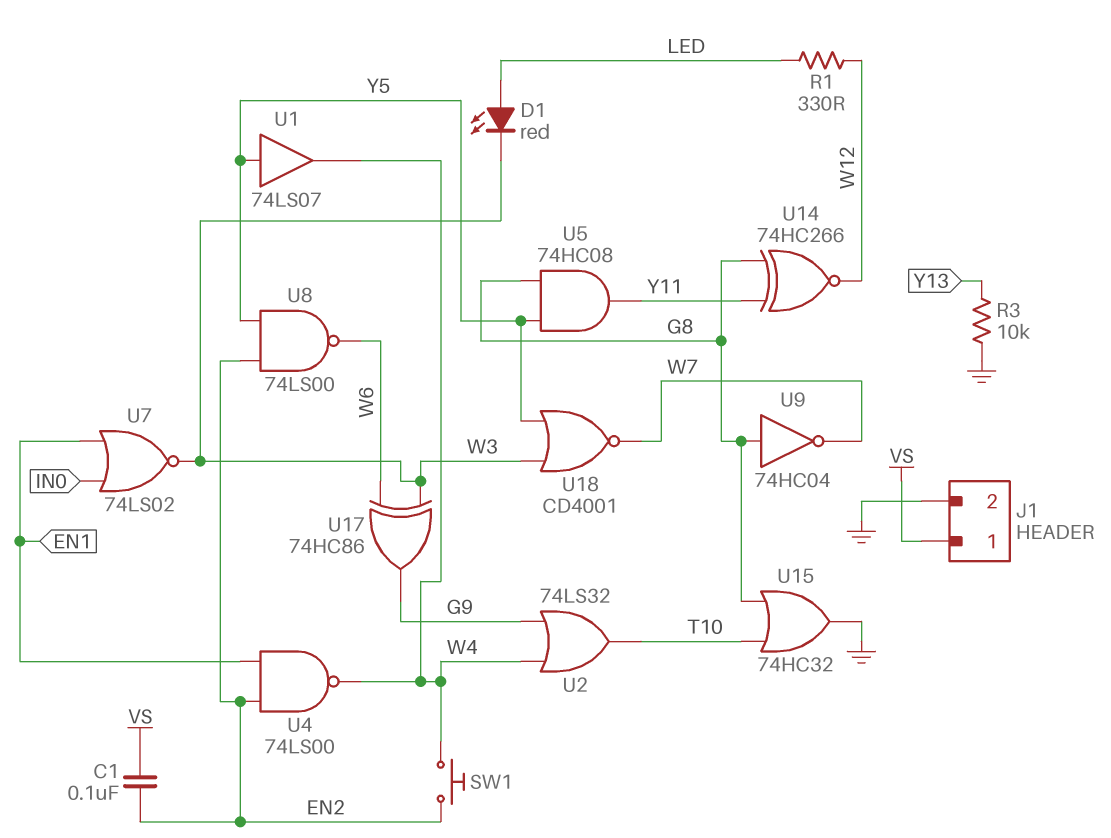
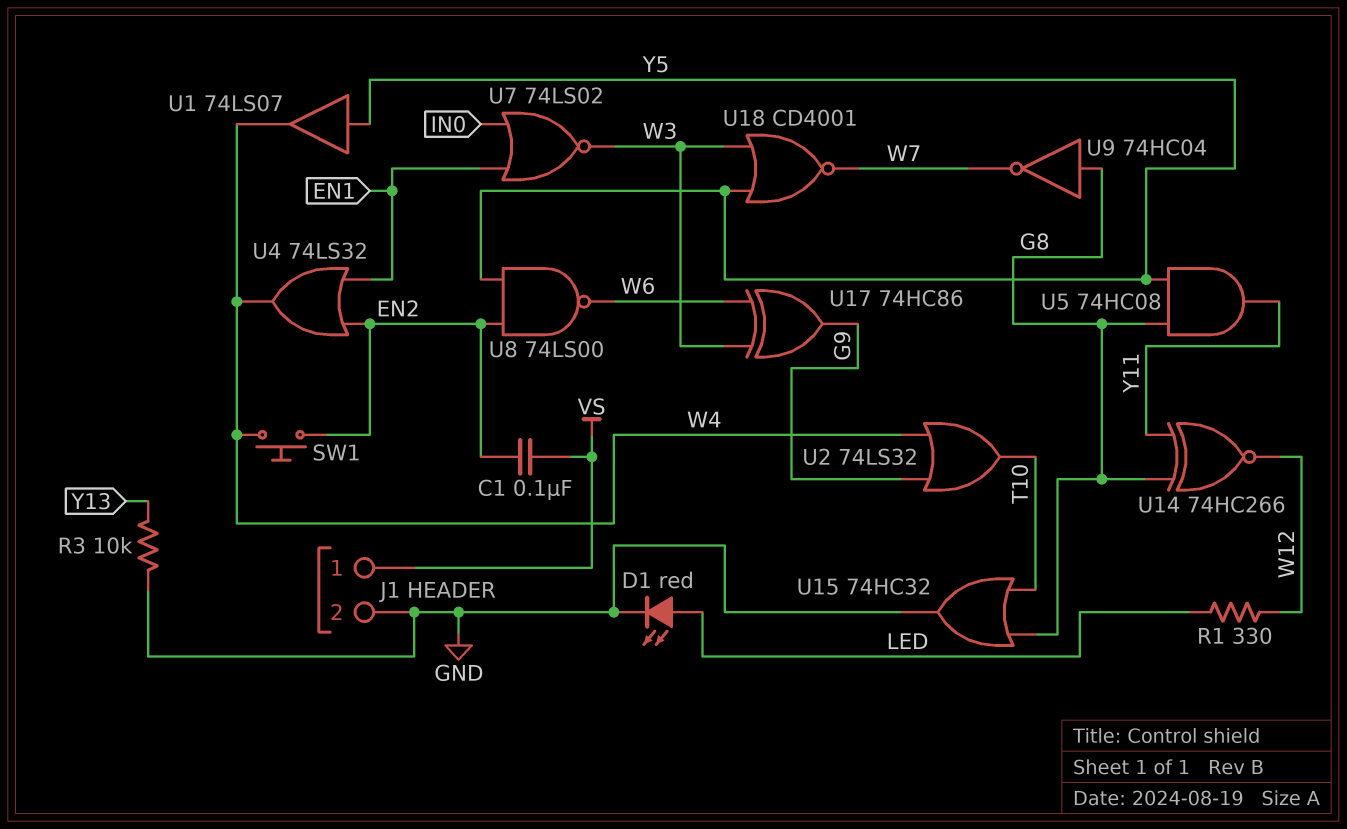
D1: LED red (A LED, K W3) -> LED red (A LED, K GND)
U4: NAND 74LS00 (in EN1, in EN2, out W4) -> OR 74LS32 (in EN1, in EN2, out W4)

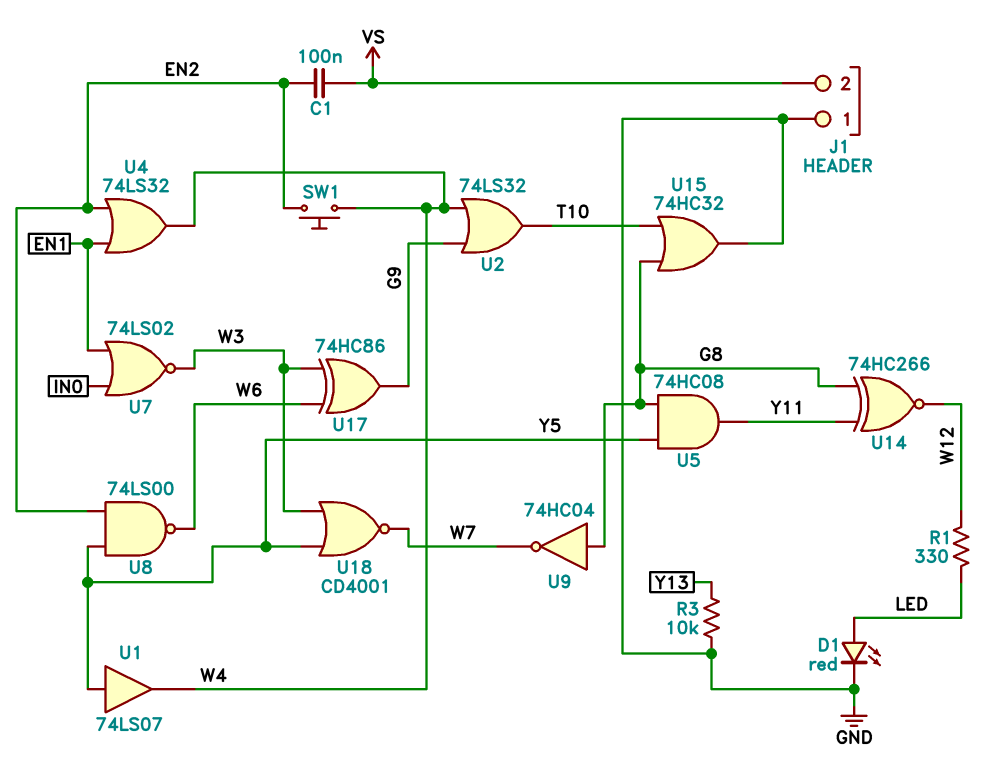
J1 pin 1: VS -> GND
J1 pin 2: GND -> VS

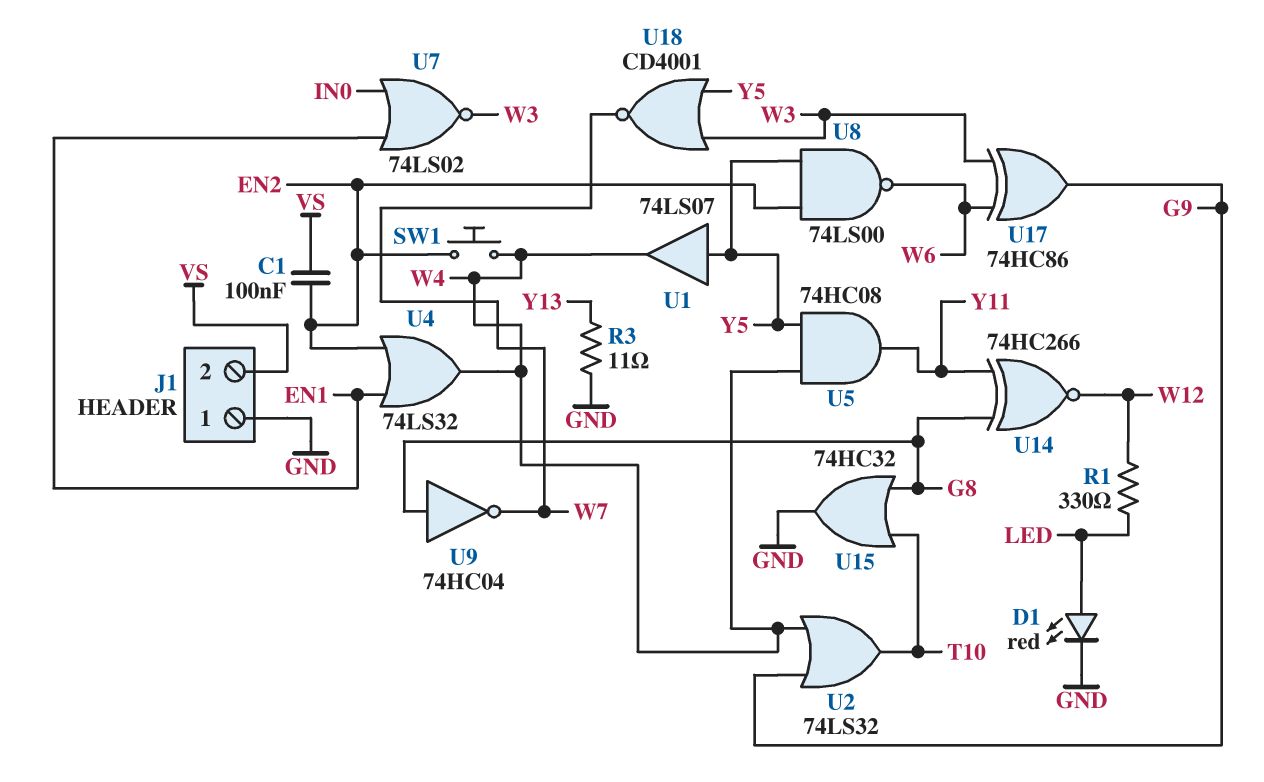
R3: 10k (GND, Y13) -> 11 (GND, Y13)
U5: AND 74HC08 (in G8, in Y5, out Y11) -> AND 74HC08 (in W4, in Y5, out Y11)

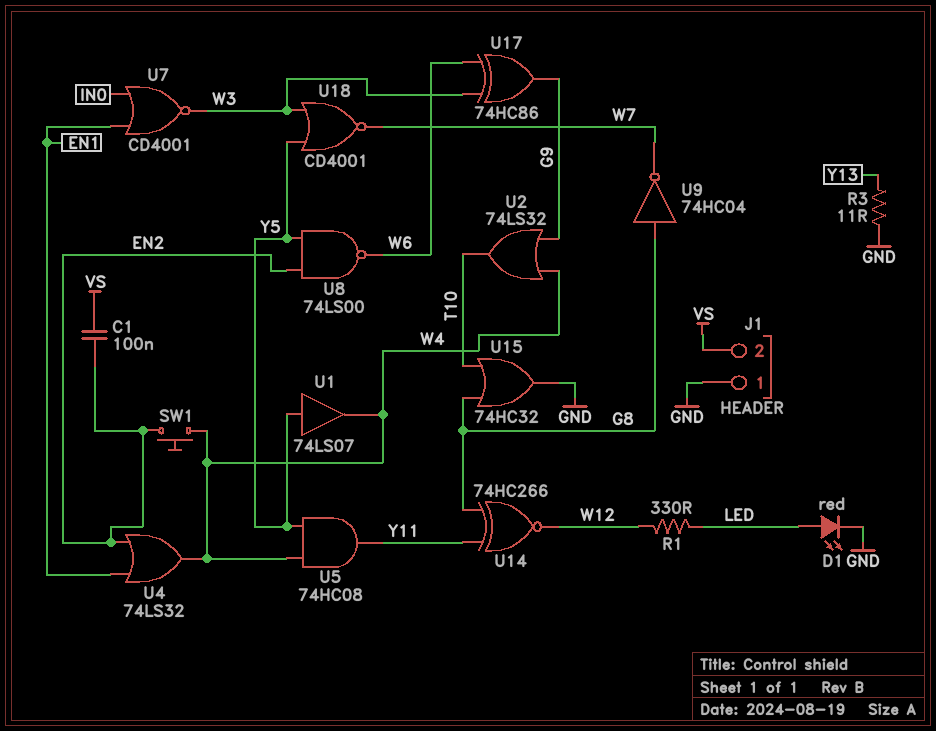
U7: NOR 74LS02 (in EN1, in IN0, out W3) -> NOR CD4001 (in EN1, in IN0, out W3)

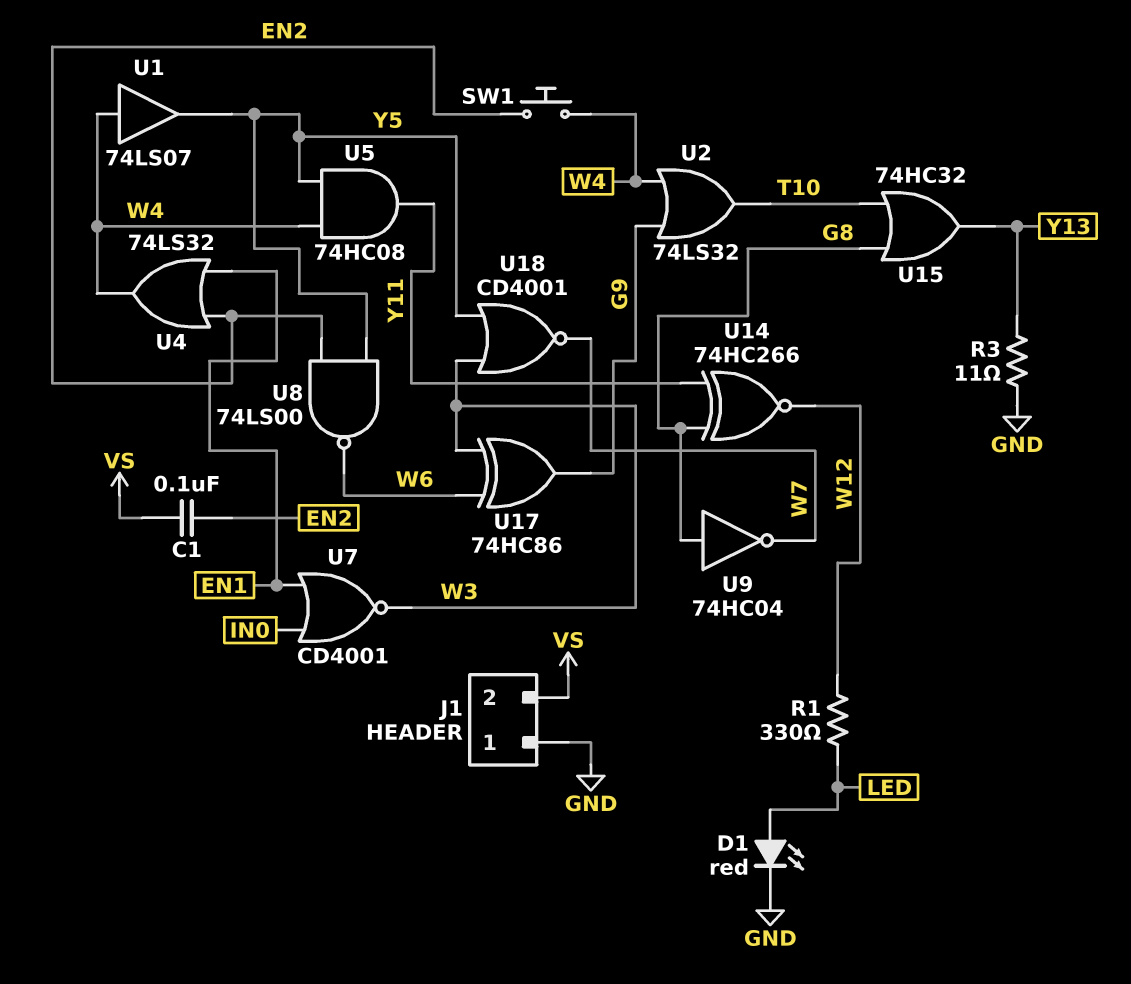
U1: buffer 74LS07 (in Y5, out W4) -> buffer 74LS07 (in W4, out Y5)
U15: OR 74HC32 (in G8, in T10, out GND) -> OR 74HC32 (in G8, in T10, out Y13)

